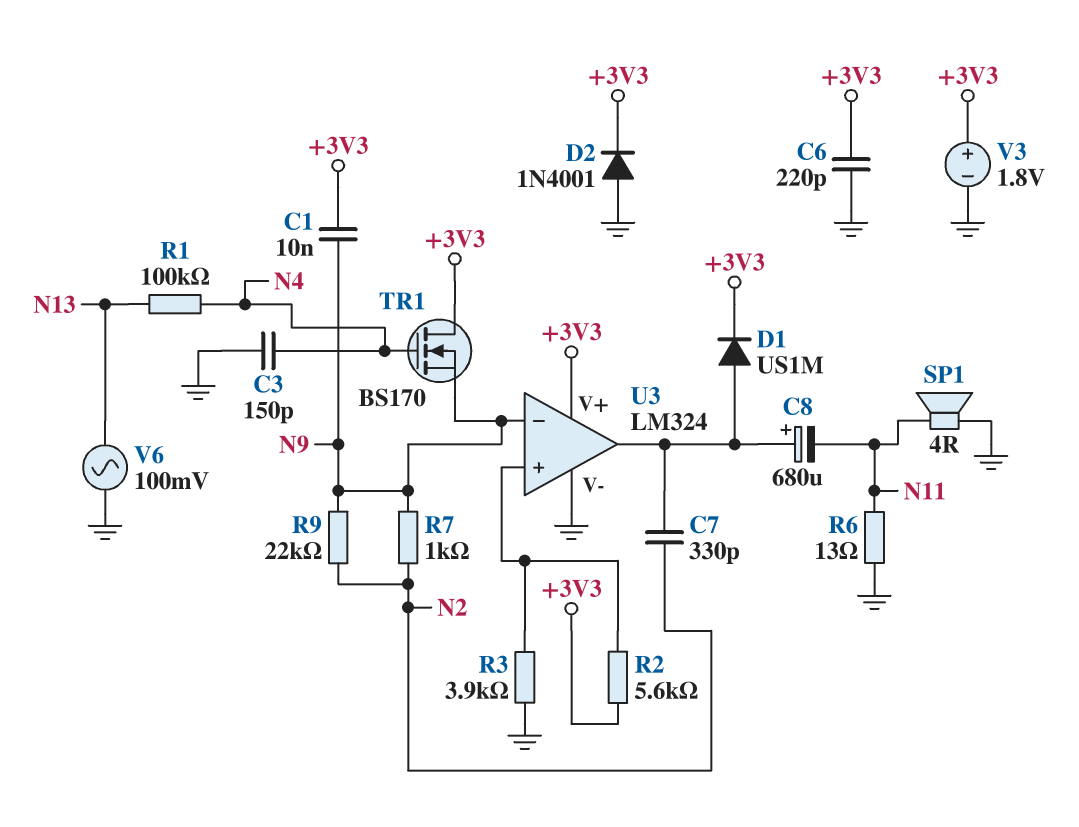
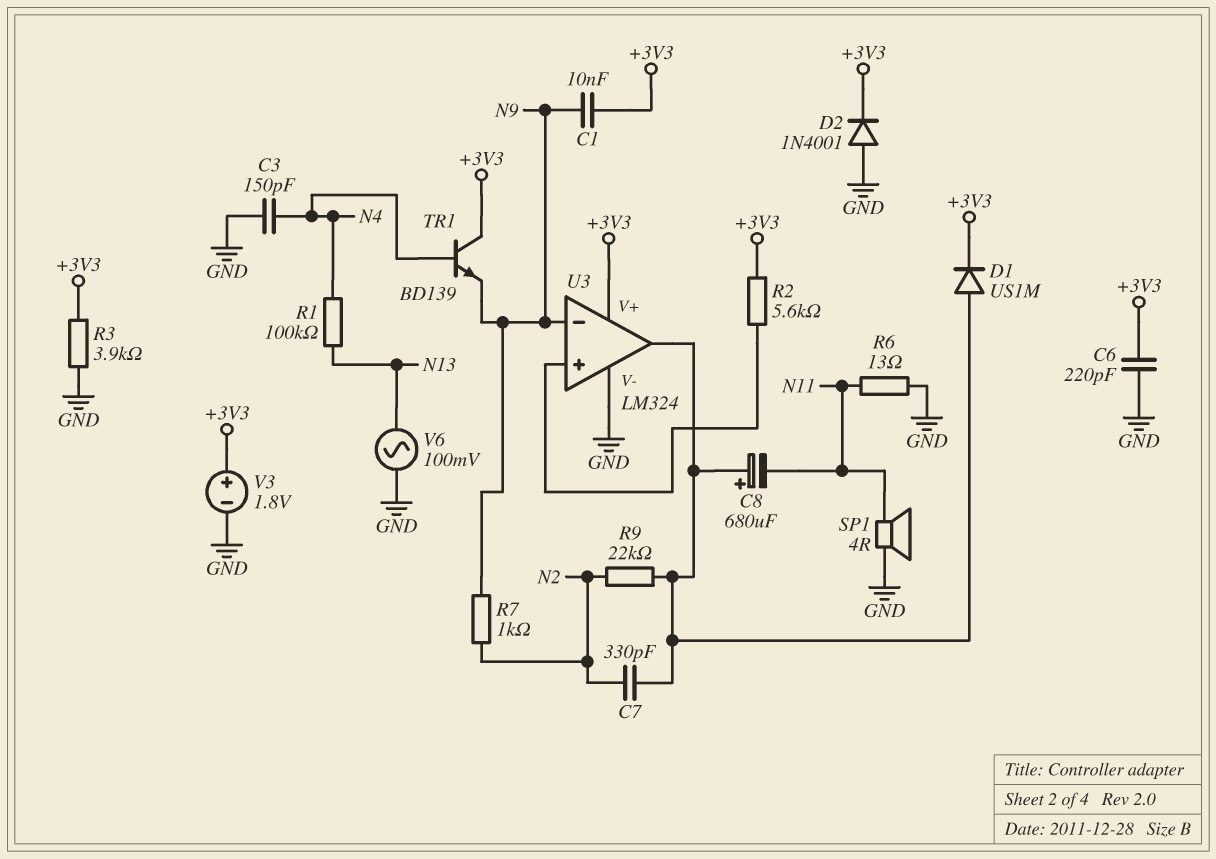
R3: 3.9k (GND, U3/in+) -> 3.9k (+3V3, GND)
R9: 22k (N2, N9) -> 22k (N2, U3/out)
TR1: NMOS BS170 (G N4, D +3V3, S N9) -> NPN BD139 (B N4, C +3V3, E N9)

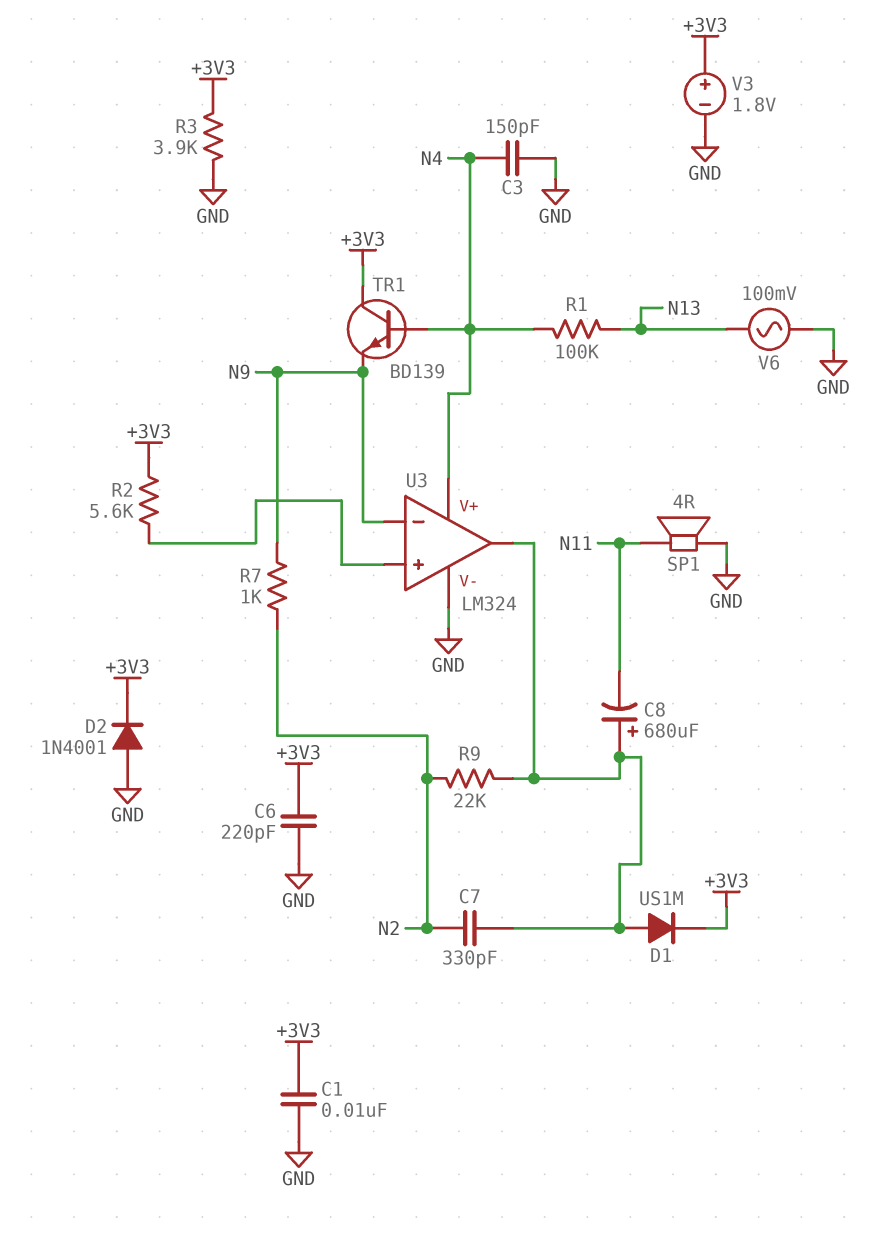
C1: 10nF (+3V3, N9) -> 10nF (+3V3, GND)
R6: 13 (GND, N11) -> none
U3 pin V+: +3V3 -> N4

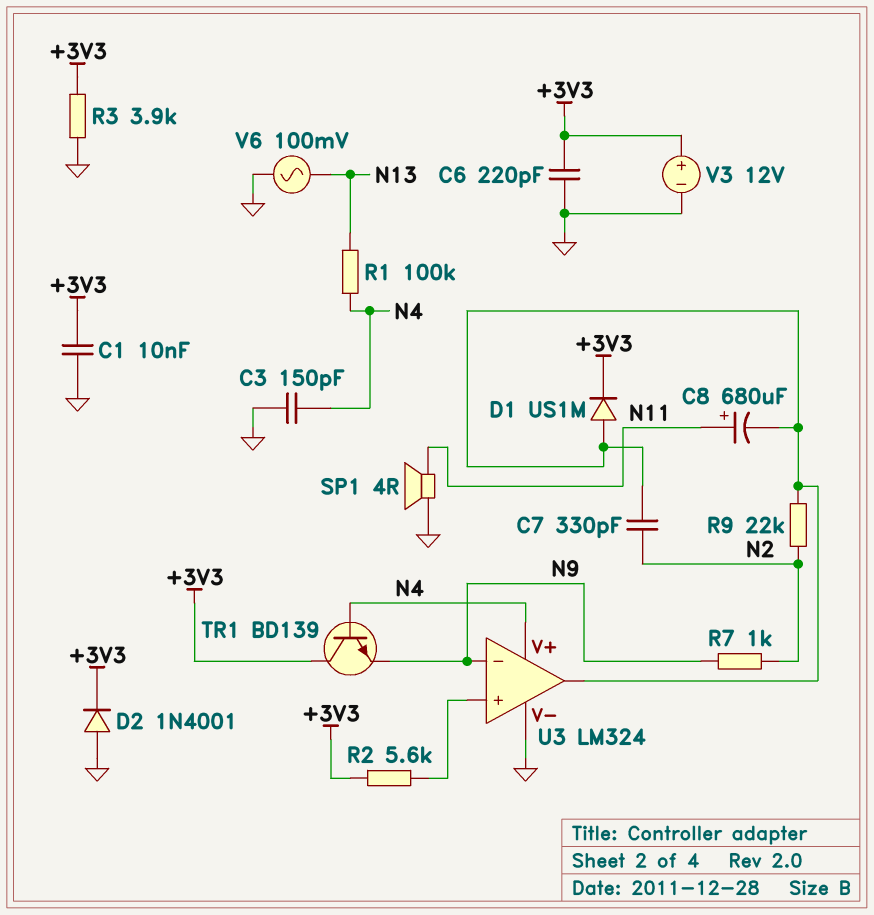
C8: 680uF (plus U3/out, minus N11) -> 680uF (plus N11, minus U3/out)
V3: 1.8V (plus +3V3, minus GND) -> 12V (plus +3V3, minus GND)

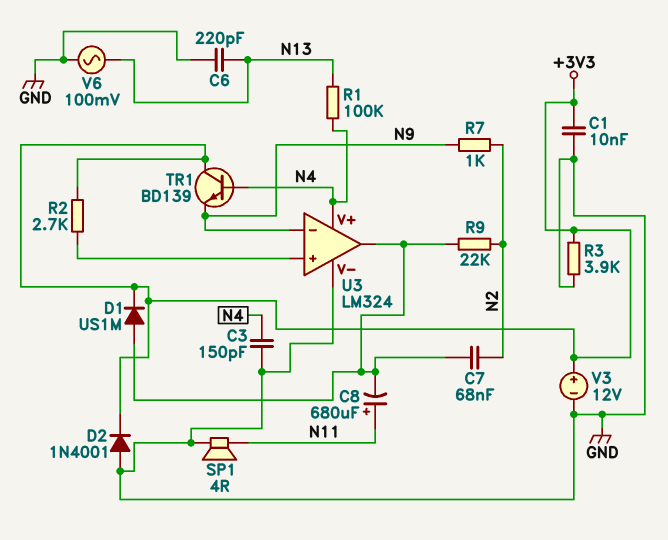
C6: 220pF (+3V3, GND) -> 220pF (GND, N13)
C7: 330pF (N2, U3/out) -> 68nF (N2, U3/out)
R2: 5.6k (+3V3, U3/in+) -> 2.7k (+3V3, U3/in+)

